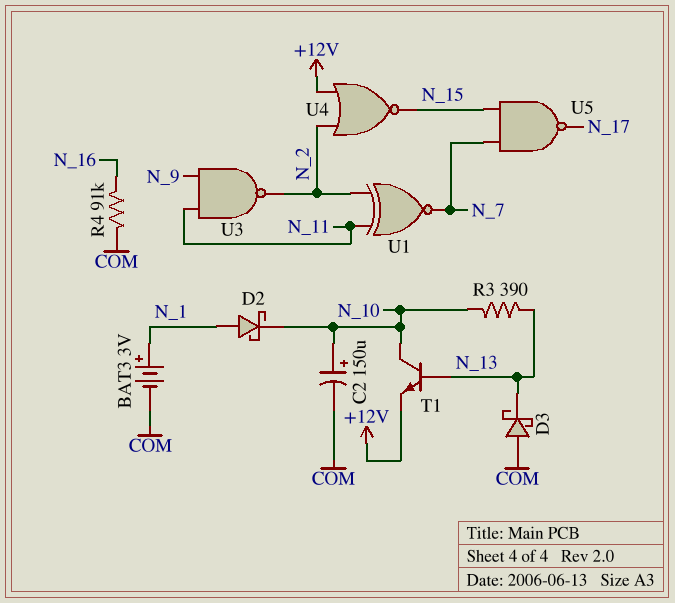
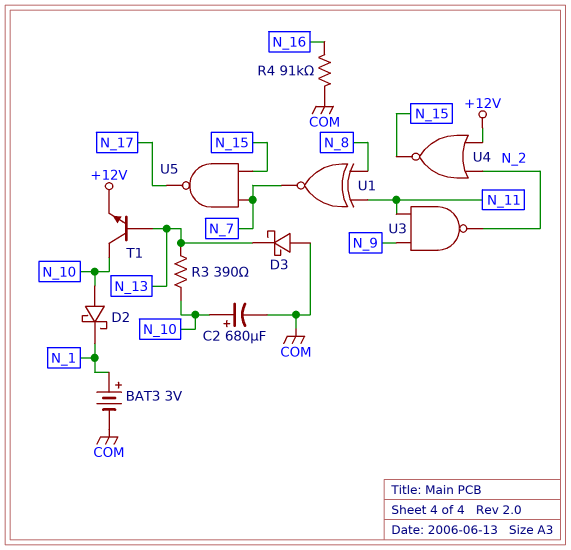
C2: 150uF (plus N_10, minus COM) -> 680uF (plus N_10, minus COM)
D2: schottky (A N_1, K N_10) -> schottky (A N_10, K N_1)
U1: XNOR (in N_2, in N_11, out N_7) -> XNOR (in N_8, in N_11, out N_7)

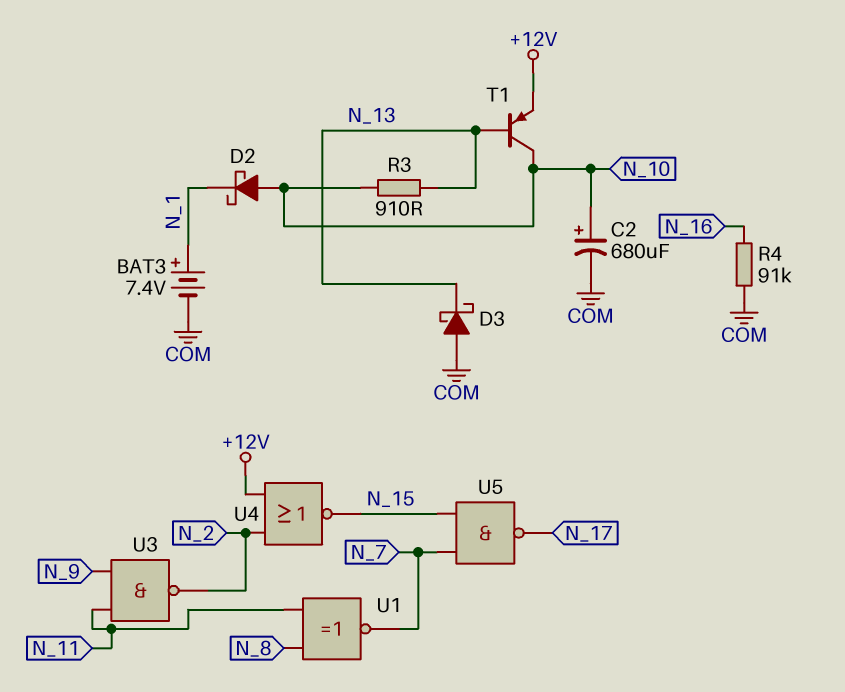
BAT3: 3V (plus N_1, minus COM) -> 7.4V (plus N_1, minus COM)
R3: 390 (N_10, N_13) -> 910 (N_10, N_13)
T1: NPN (B N_13, C N_10, E +12V) -> PNP (B N_13, C N_10, E +12V)

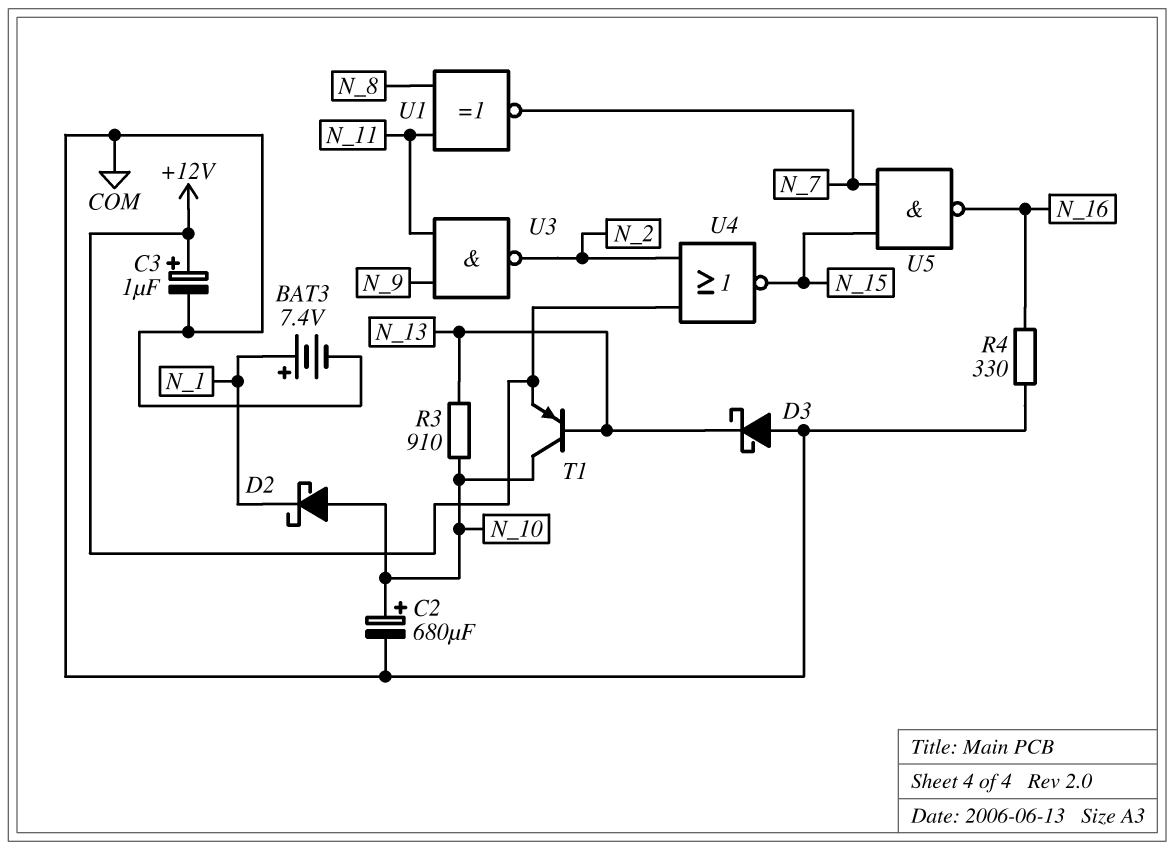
C3: none -> 1uF (plus +12V, minus COM)
R4: 91k (COM, N_16) -> 330 (COM, N_16)
U5: NAND (in N_7, in N_15, out N_17) -> NAND (in N_7, in N_15, out N_16)

